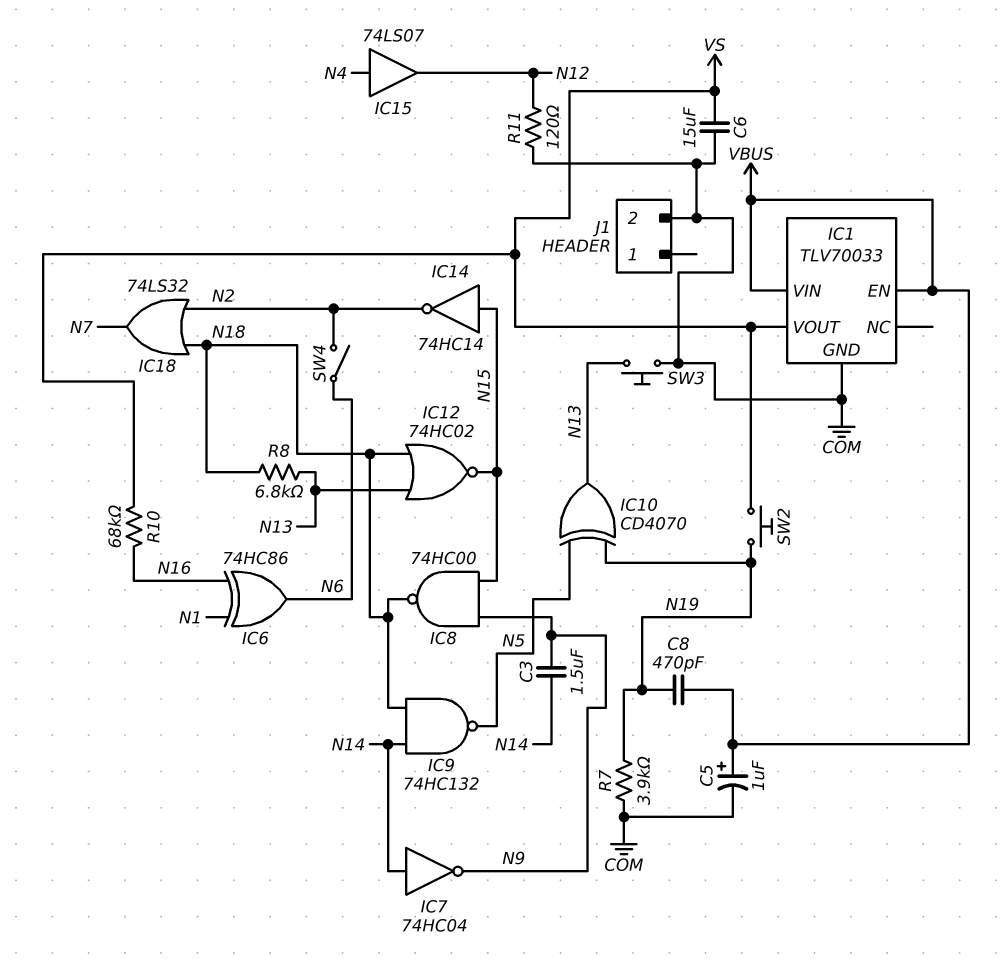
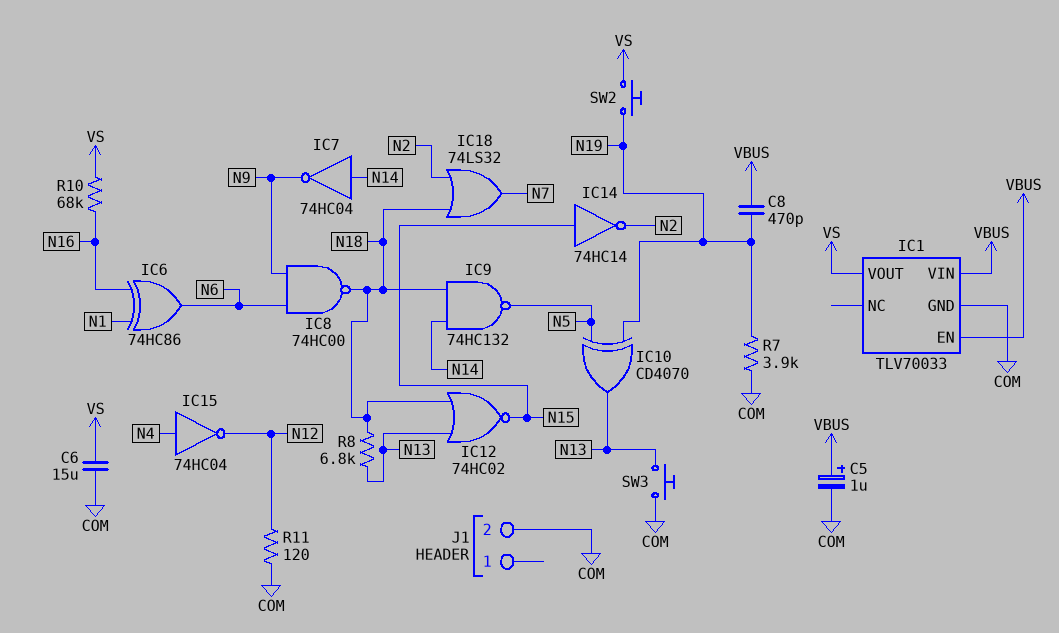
C3: 1.5uF (N9, N14) -> none
IC8: NAND 74HC00 (in N9, in N15, out N18) -> NAND 74HC00 (in N6, in N9, out N18)
IC15: buffer 74LS07 (in N4, out N12) -> NOT 74HC04 (in N4, out N12)
SW4: switch (N2, N6) -> none

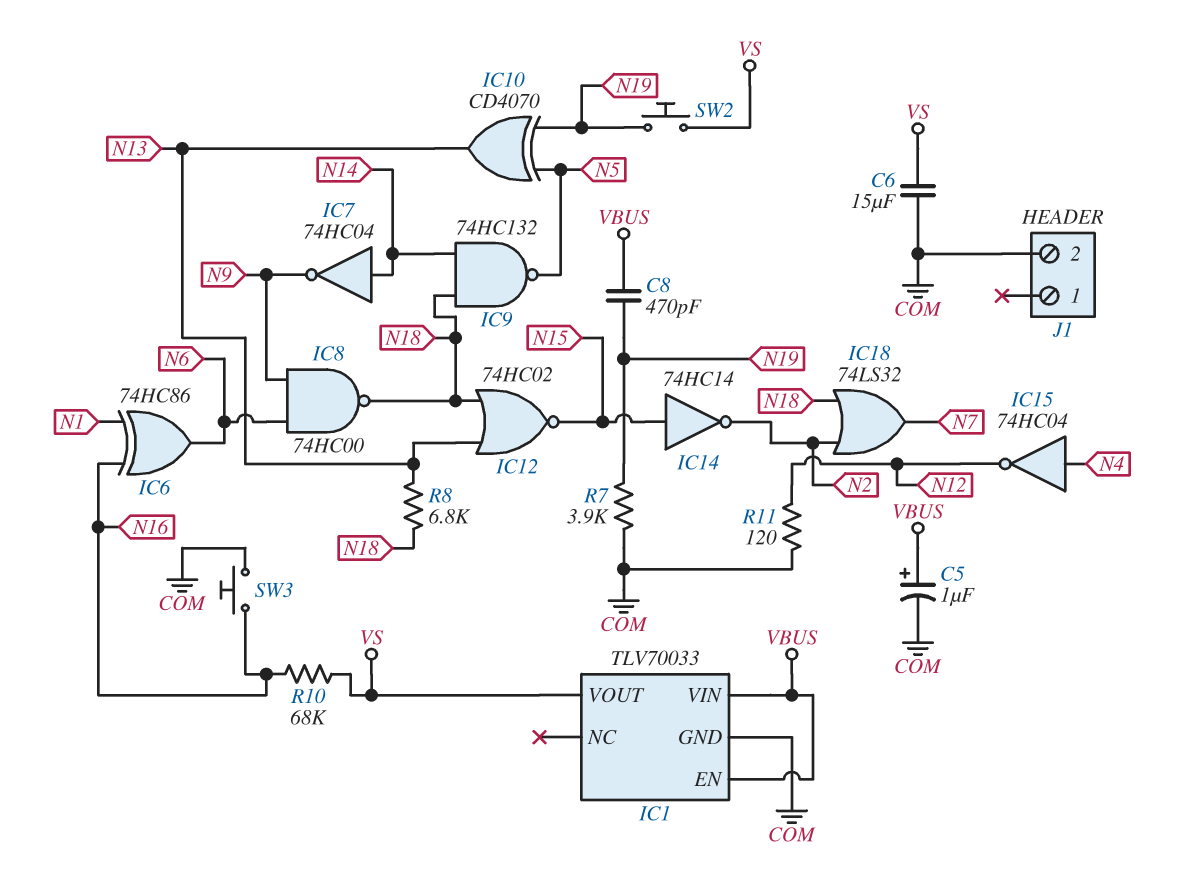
SW3: button (COM, N13) -> button (COM, N16)

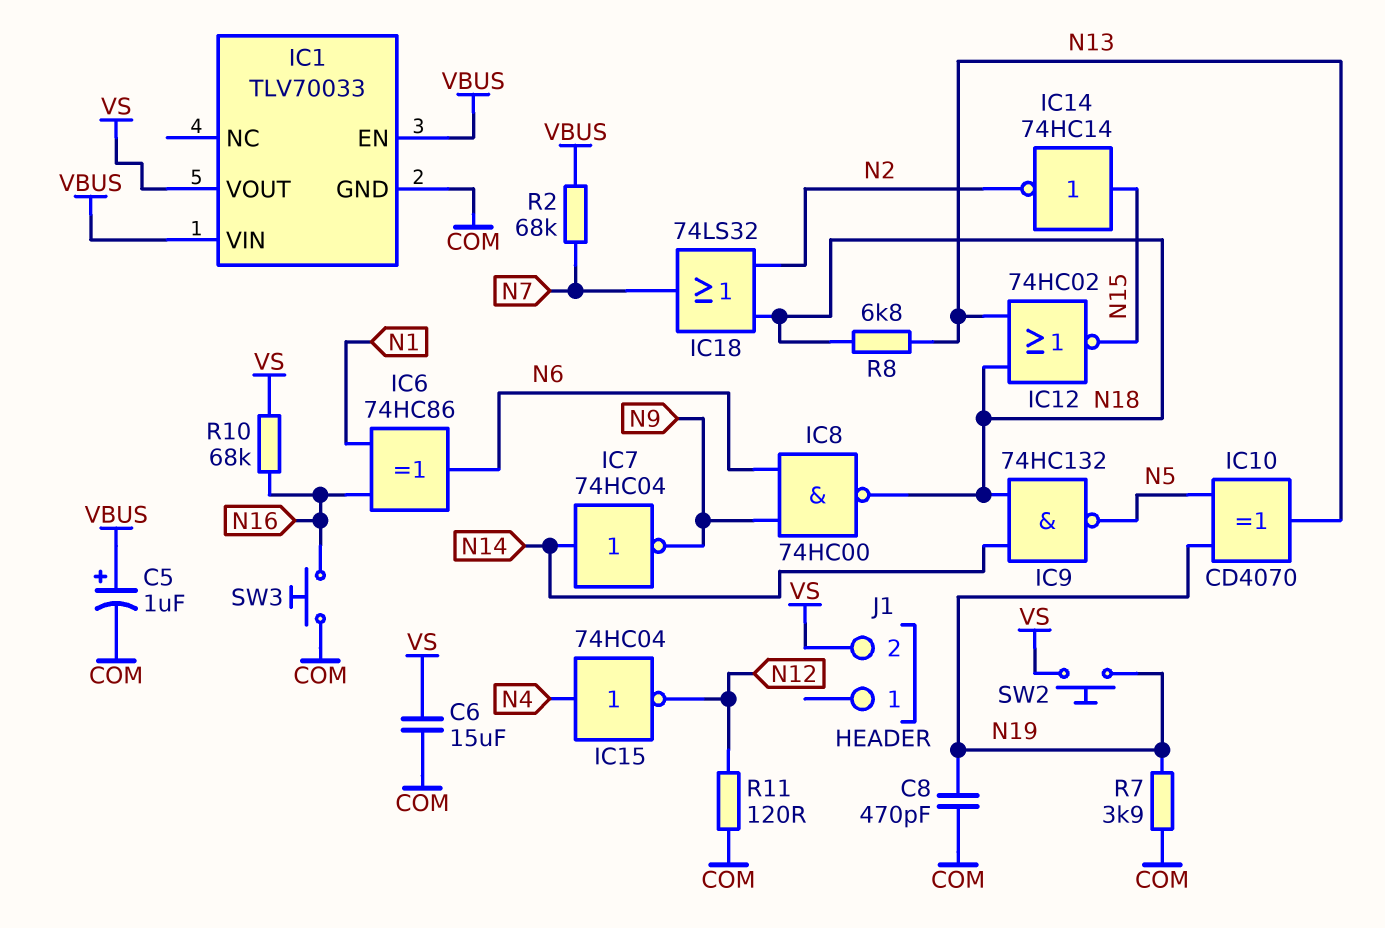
C8: 470pF (N19, VBUS) -> 470pF (COM, N19)
J1 pin 2: COM -> VS
R2: none -> 68k (N7, VBUS)

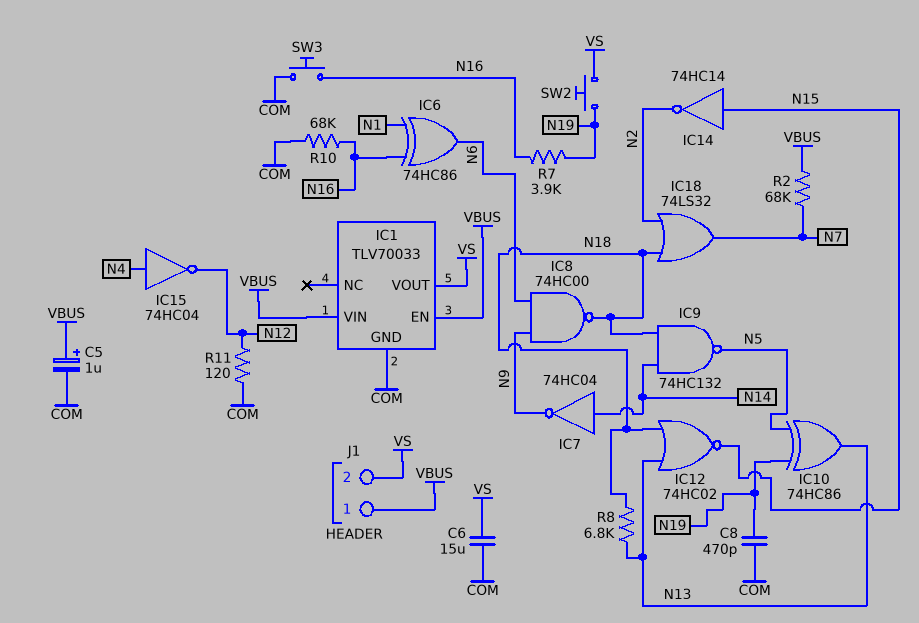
IC10: XOR CD4070 (in N5, in N19, out N13) -> XOR 74HC86 (in N5, in N19, out N13)
J1 pin 1: none -> VBUS
R7: 3.9k (COM, N19) -> 3.9k (N16, N19)
R10: 68k (N16, VS) -> 68k (COM, N16)

